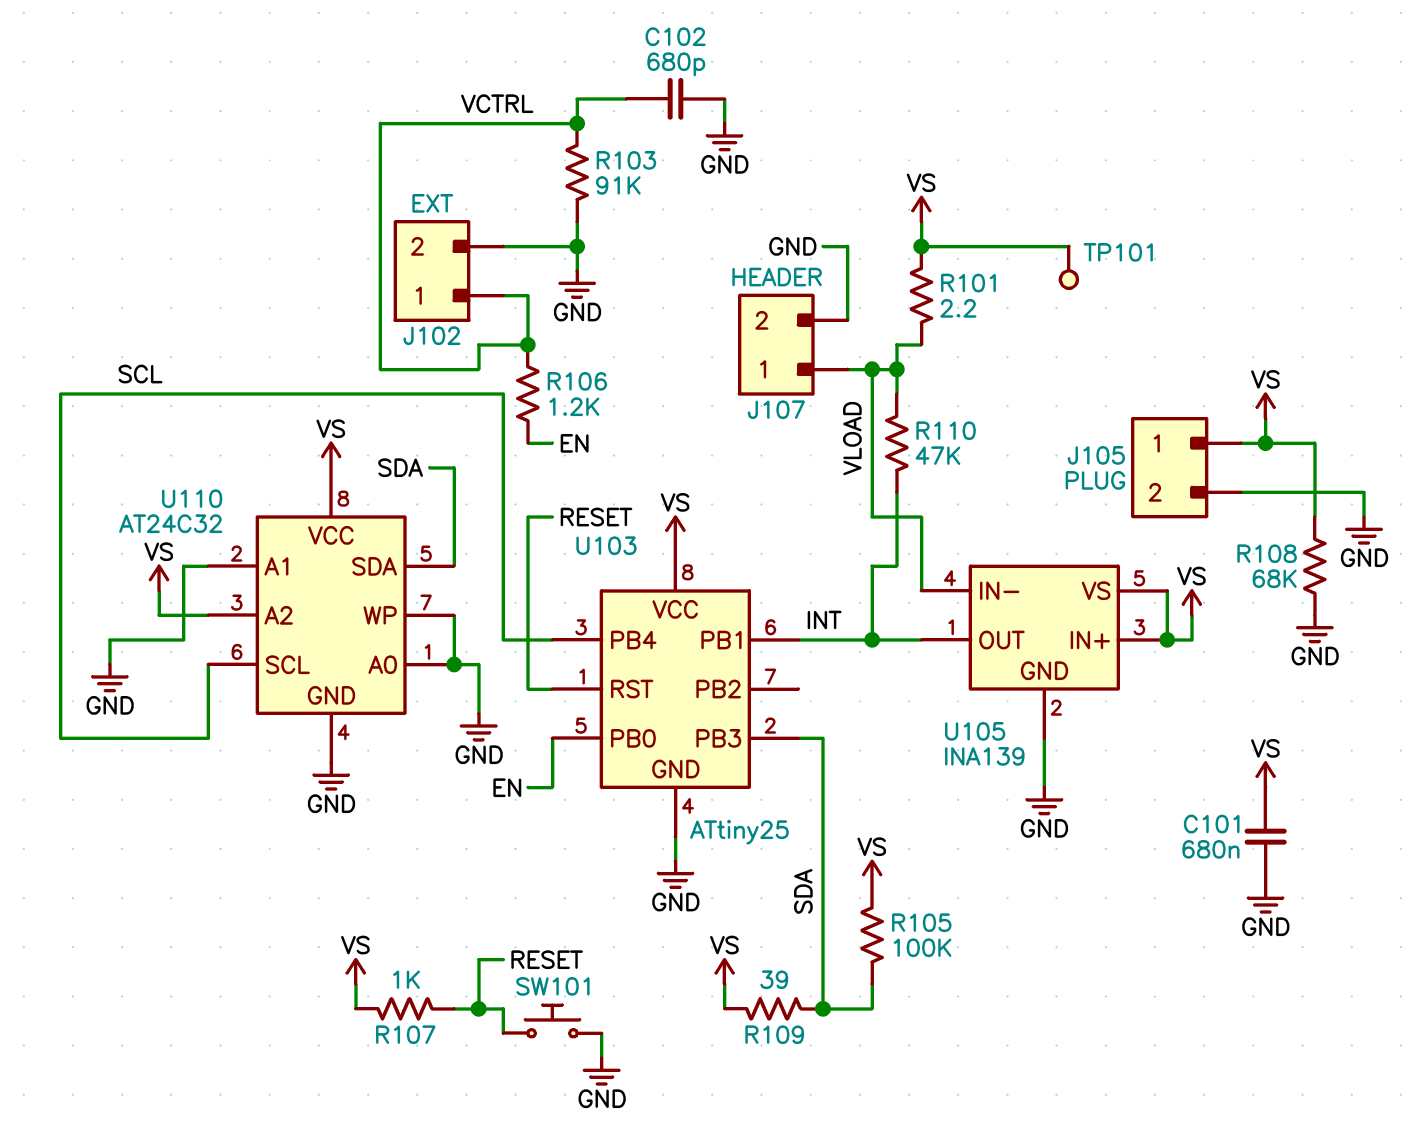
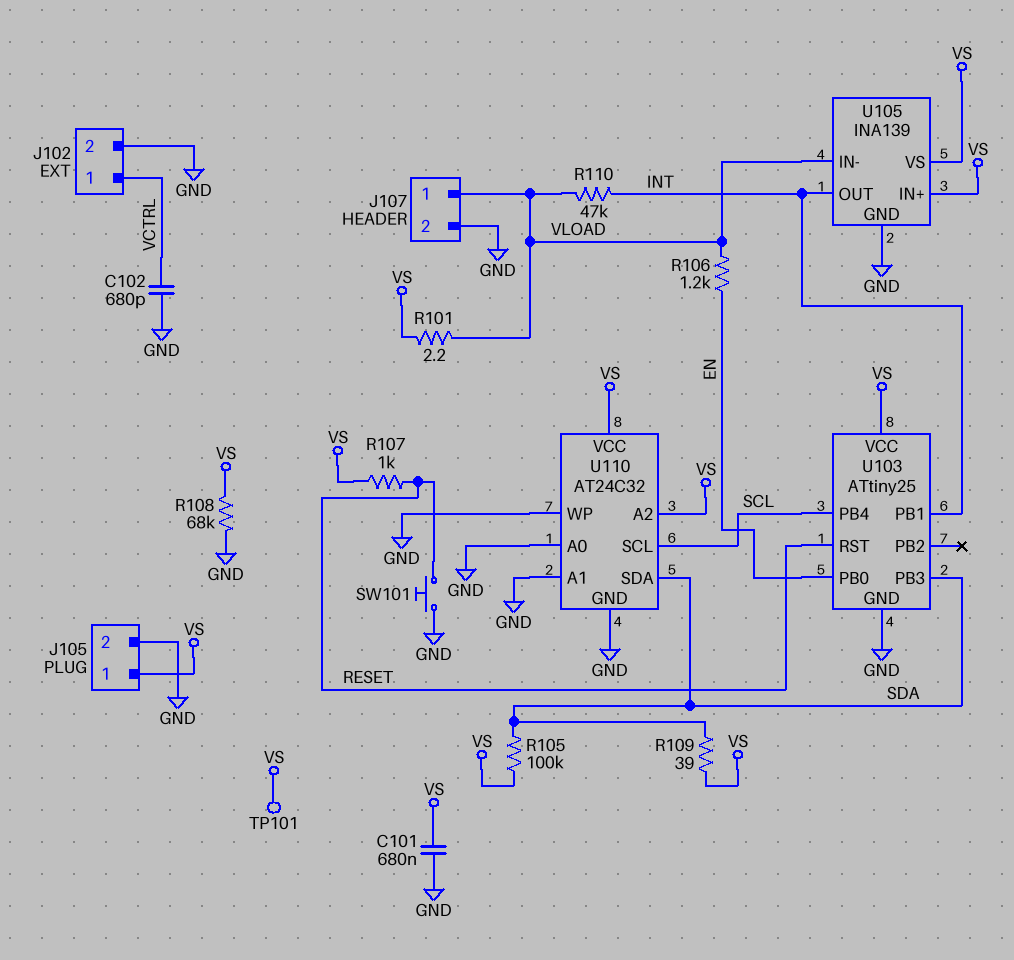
R103: 91k (GND, VCTRL) -> none
R106: 1.2k (EN, VCTRL) -> 1.2k (EN, VLOAD)

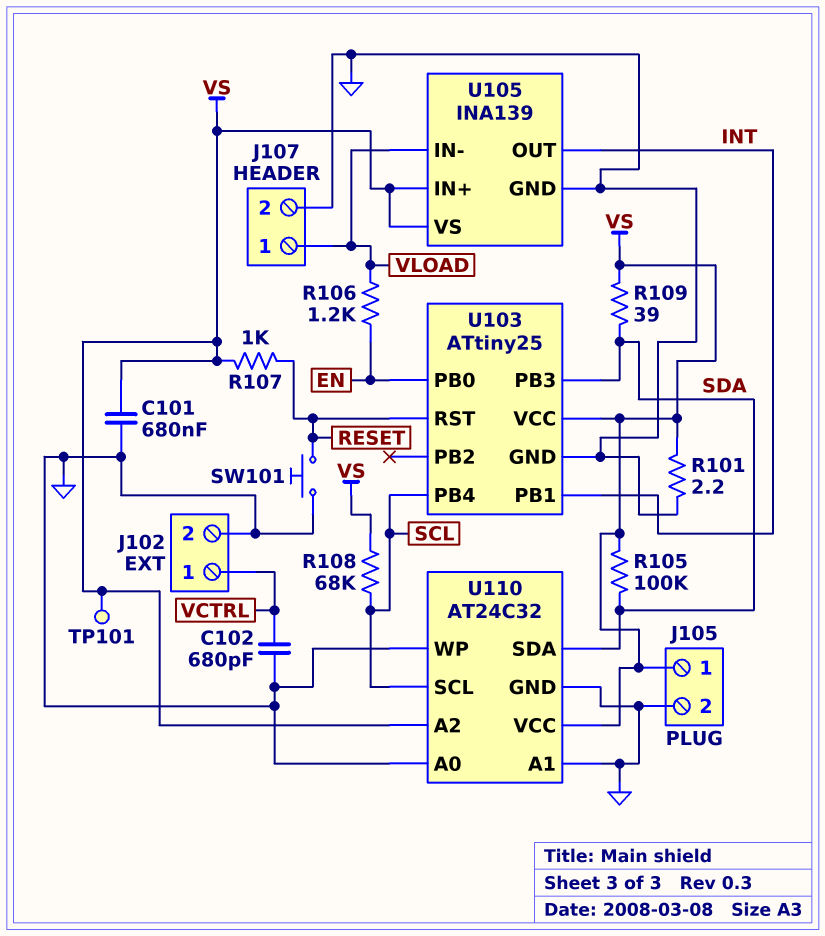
R101: 2.2 (VLOAD, VS) -> 2.2 (GND, VS)
R108: 68k (GND, VS) -> 68k (SCL, VS)
R110: 47k (INT, VLOAD) -> none

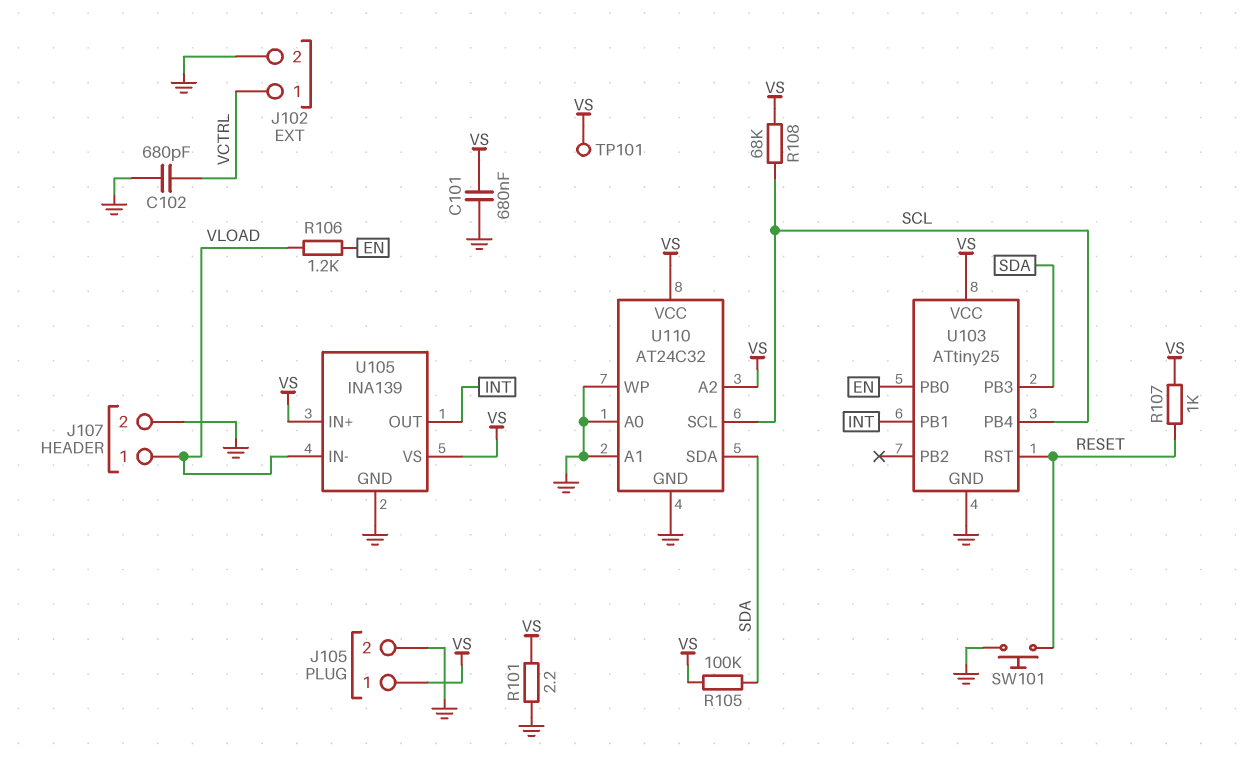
R109: 39 (SDA, VS) -> none

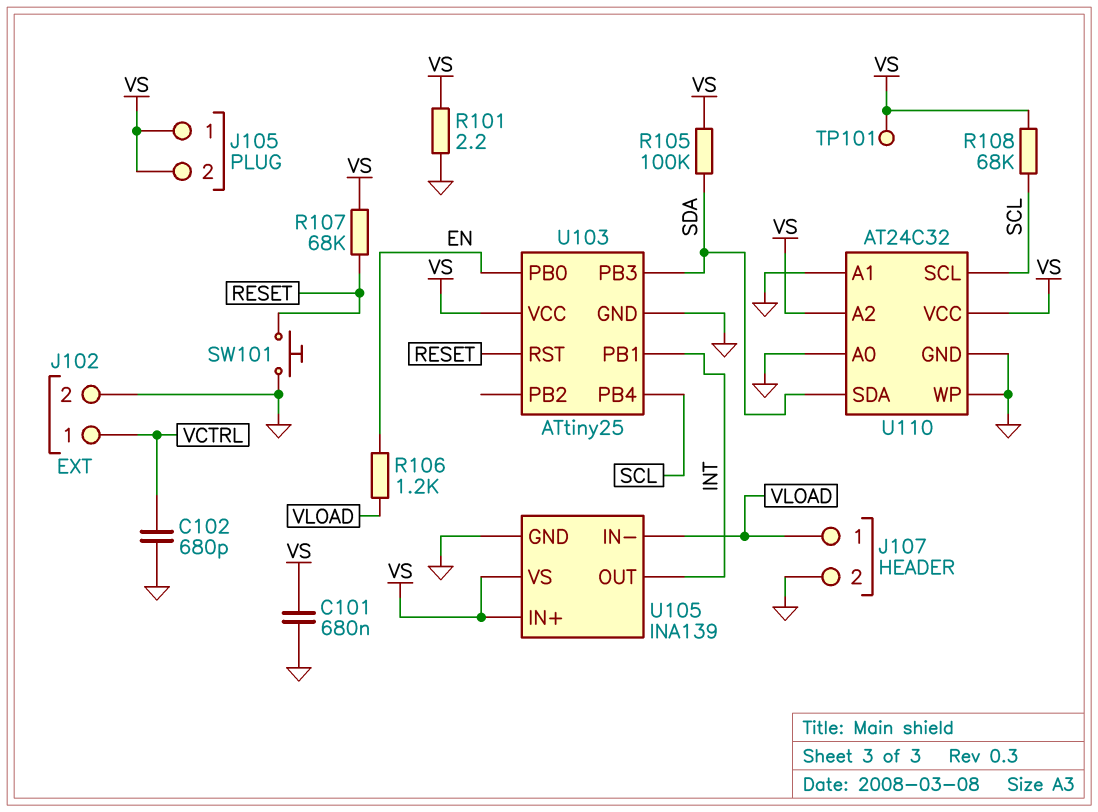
J105 pin 2: GND -> VS
R107: 1k (RESET, VS) -> 68k (RESET, VS)

